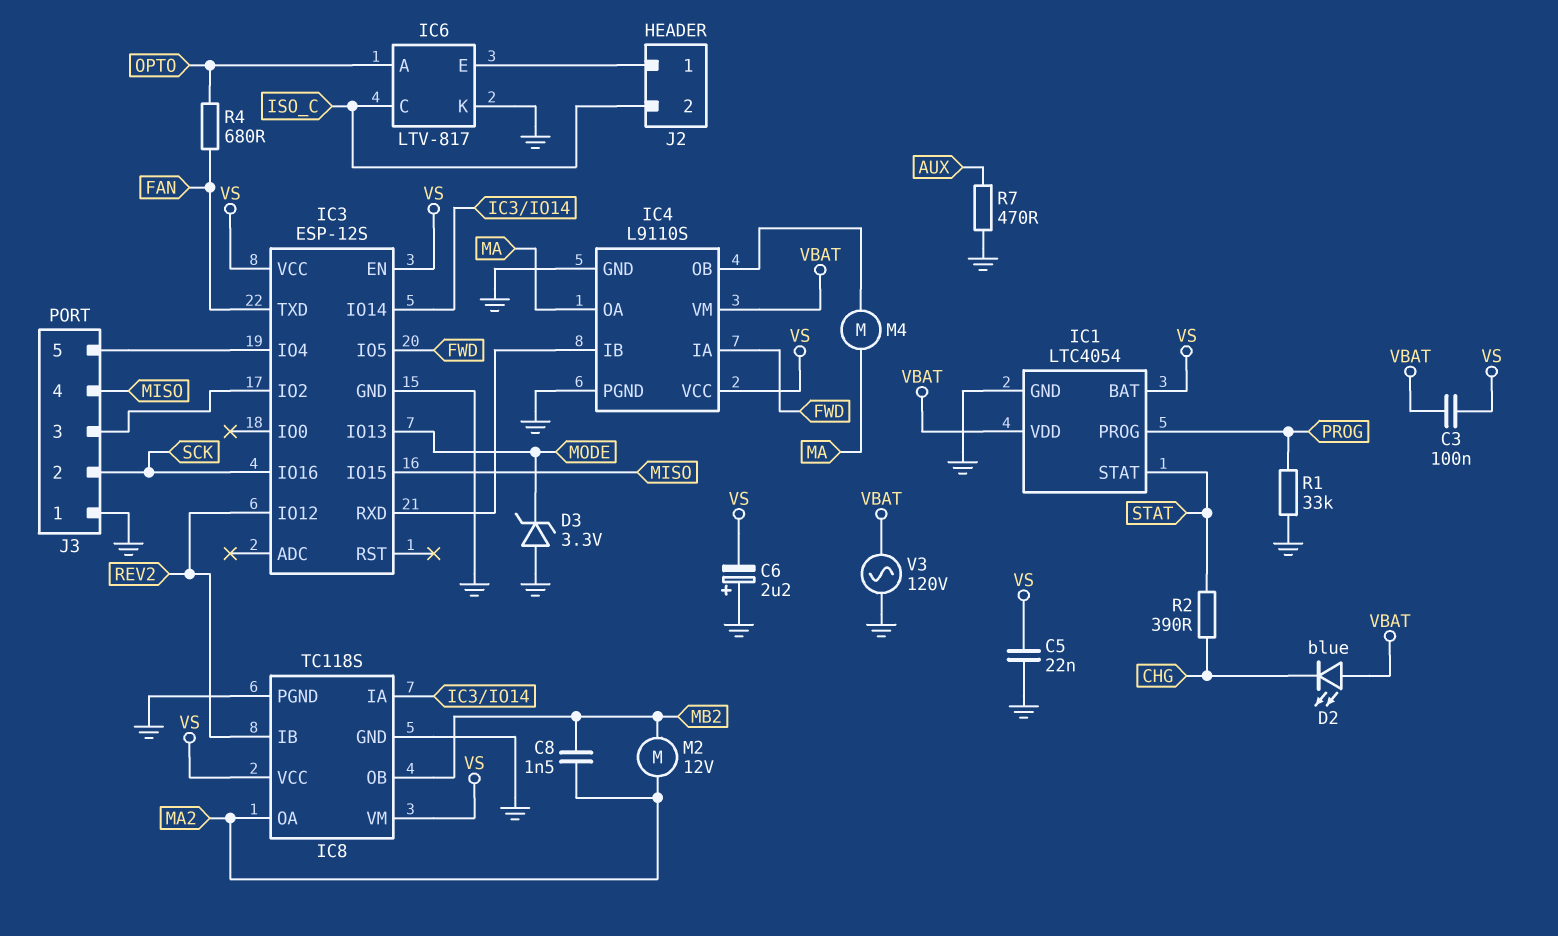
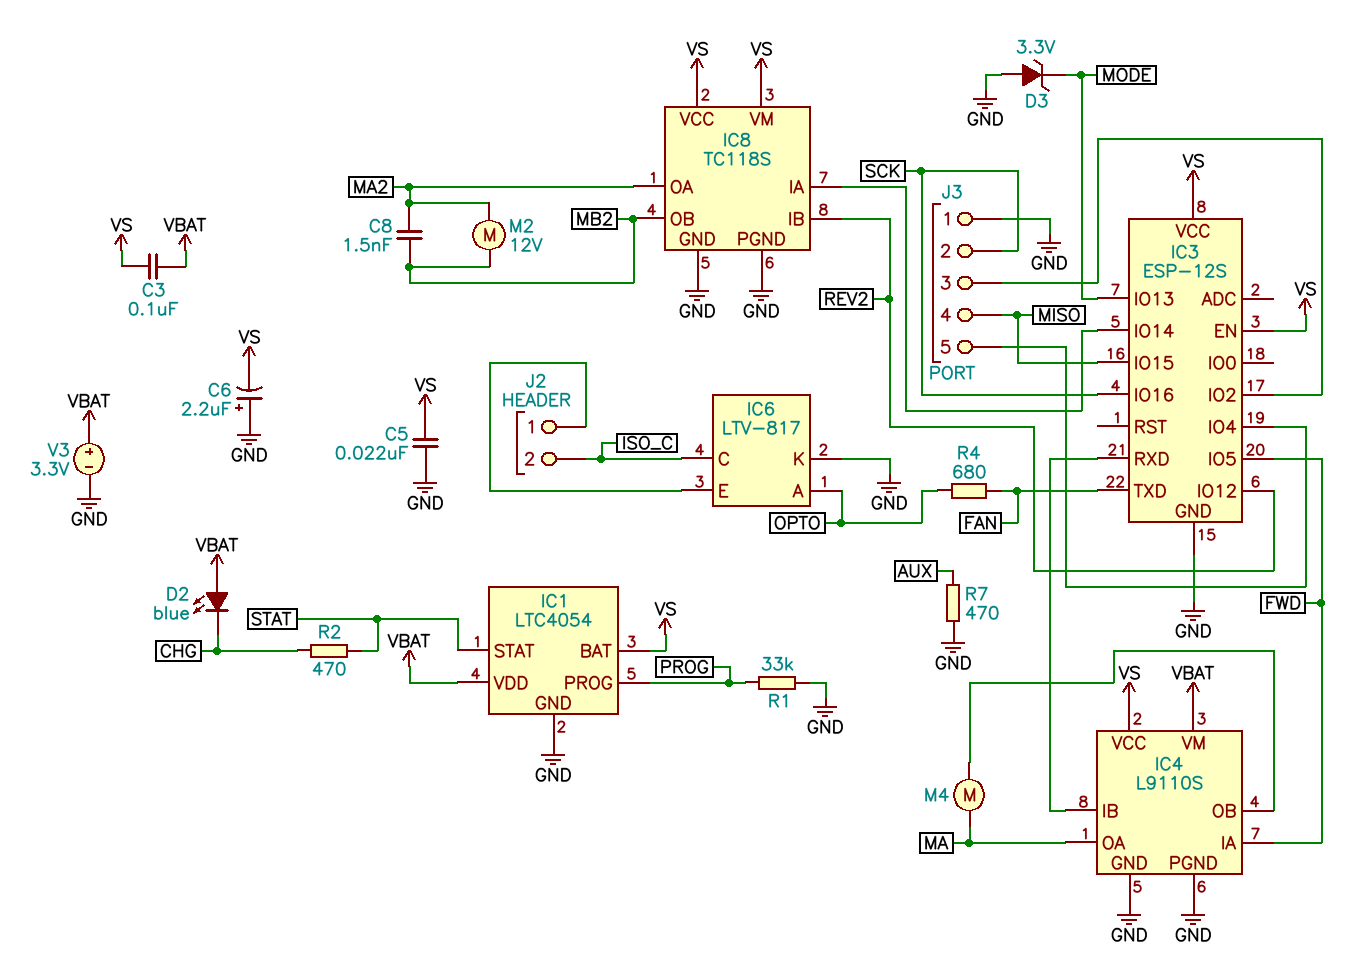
R2: 390 (CHG, STAT) -> 470 (CHG, STAT)
V3: AC 120V (GND, VBAT) -> 3.3V (plus VBAT, minus GND)

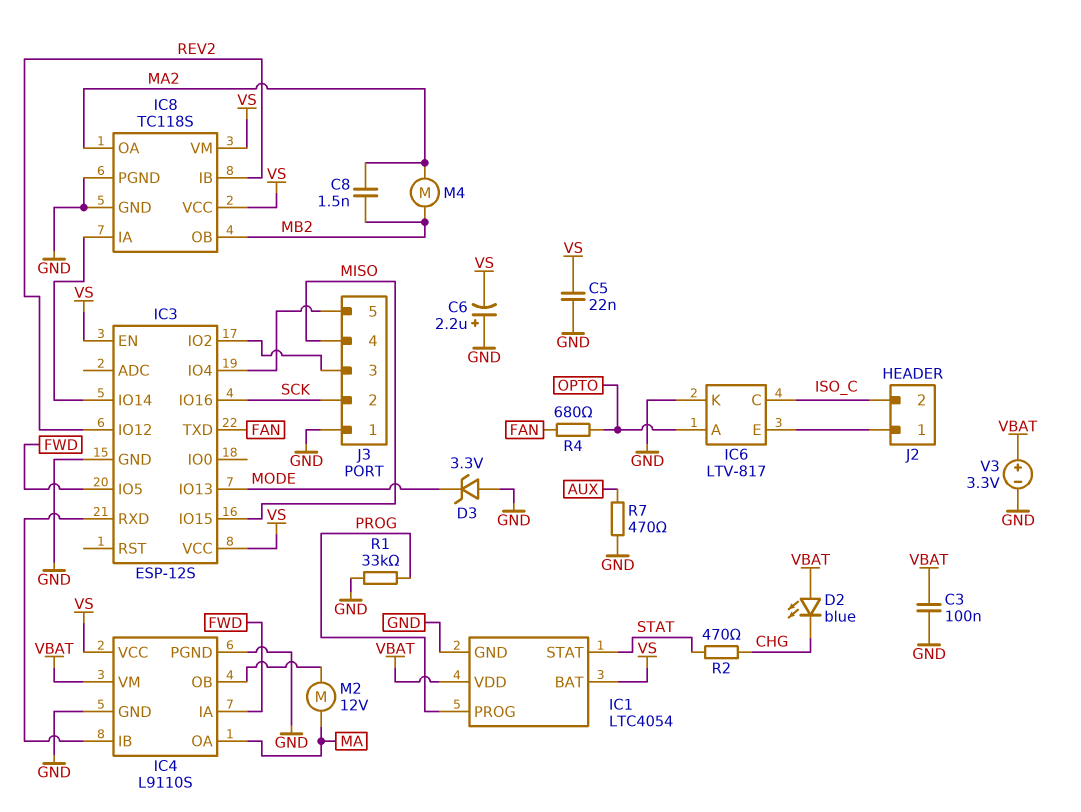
C3: 100nF (VBAT, VS) -> 100nF (GND, VBAT)
M2: motor 12V (MA2, MB2) -> motor 12V (IC4/OB, MA)
M4: motor (IC4/OB, MA) -> motor (MA2, MB2)

